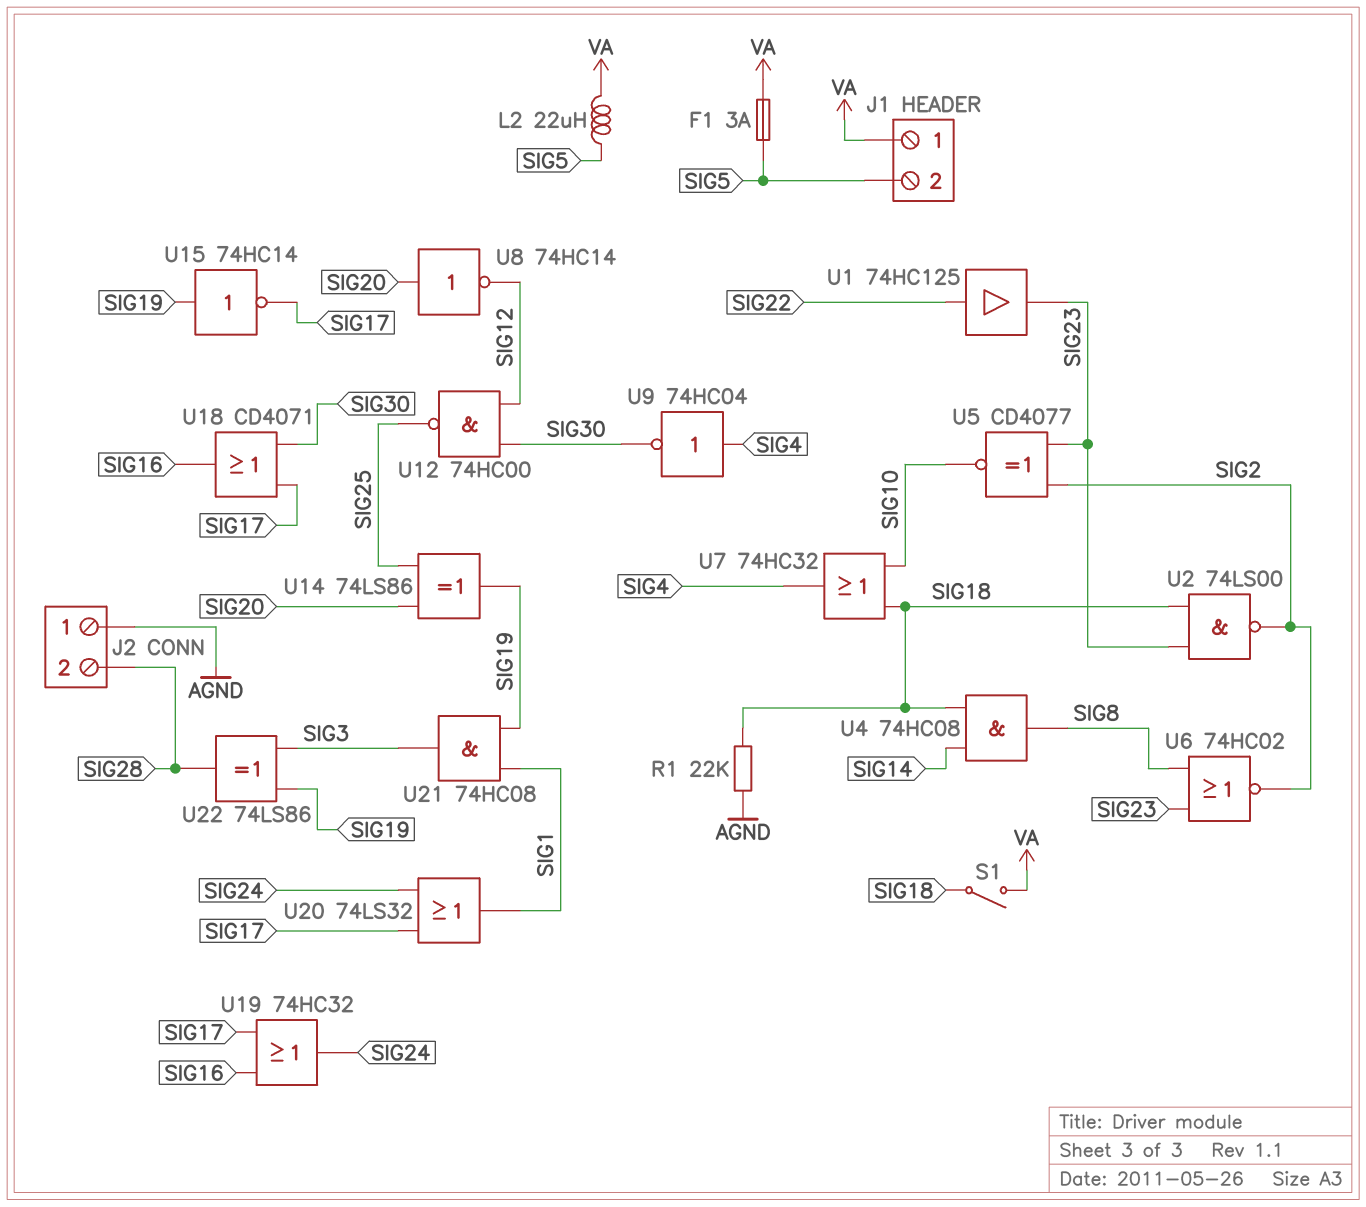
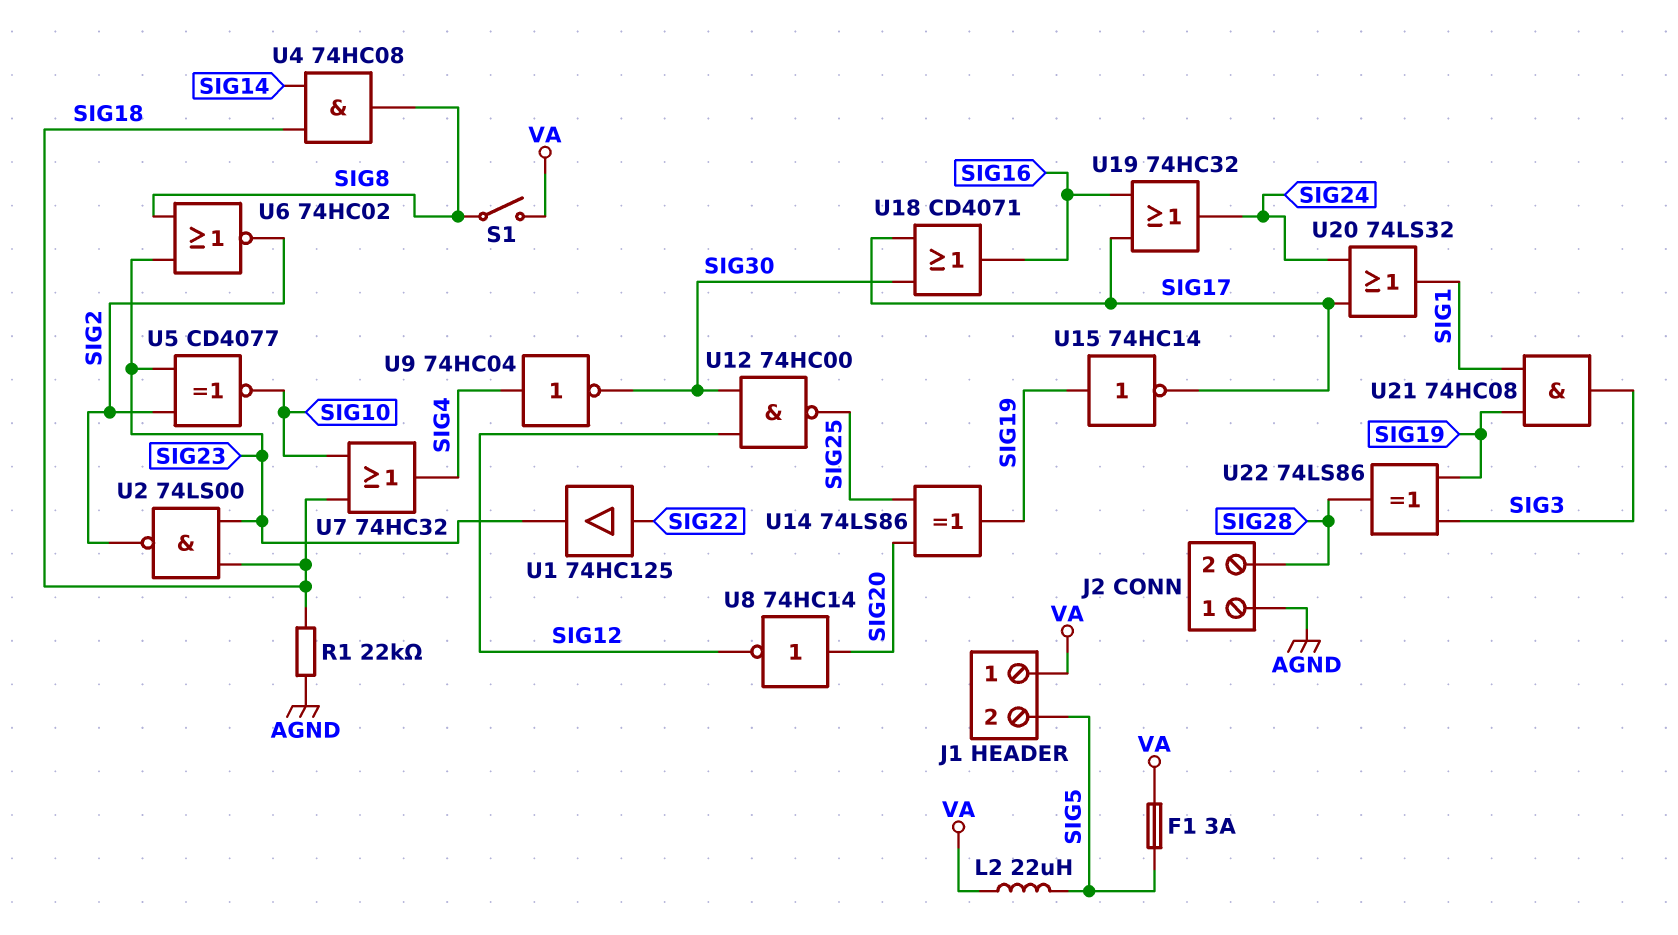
S1: switch (SIG18, VA) -> switch (SIG8, VA)

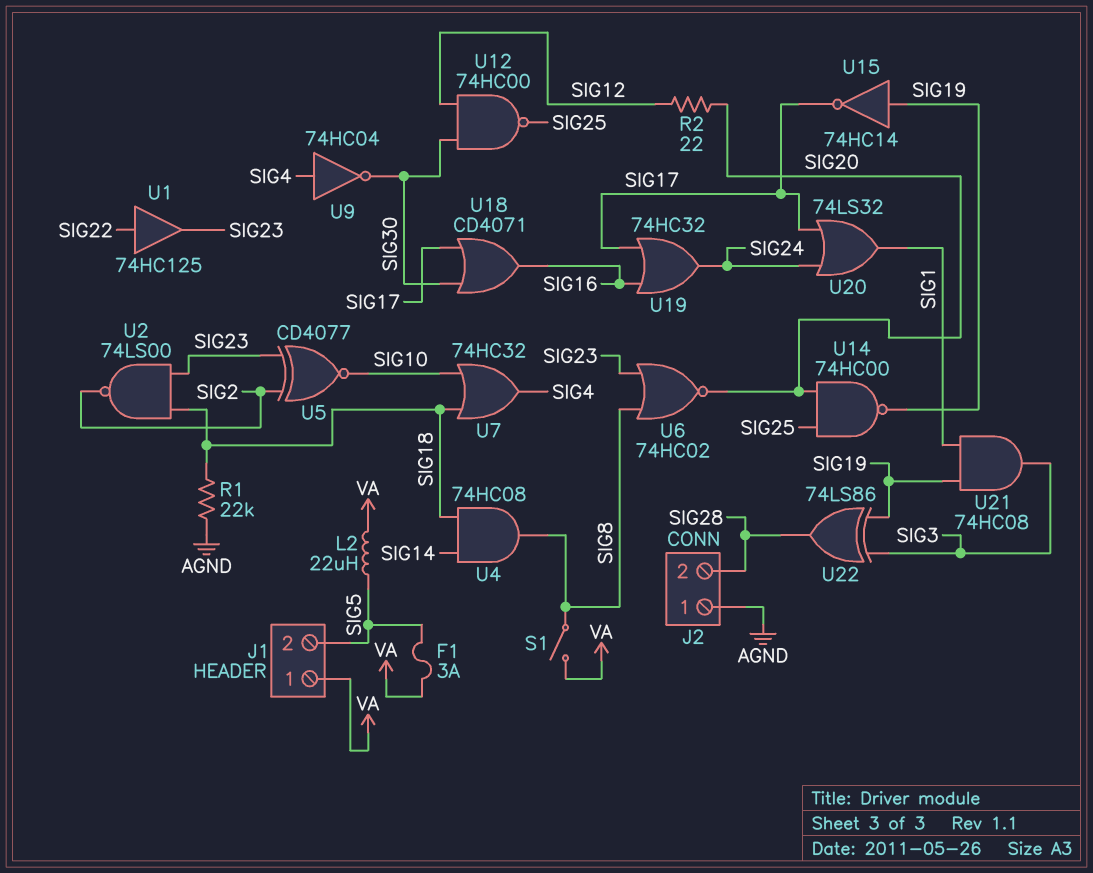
R2: none -> 22 (SIG12, SIG20)
U6: NOR 74HC02 (in SIG8, in SIG23, out SIG2) -> NOR 74HC02 (in SIG8, in SIG23, out SIG20)
U8: NOT 74HC14 (in SIG20, out SIG12) -> none
U14: XOR 74LS86 (in SIG20, in SIG25, out SIG19) -> NAND 74HC00 (in SIG20, in SIG25, out SIG19)

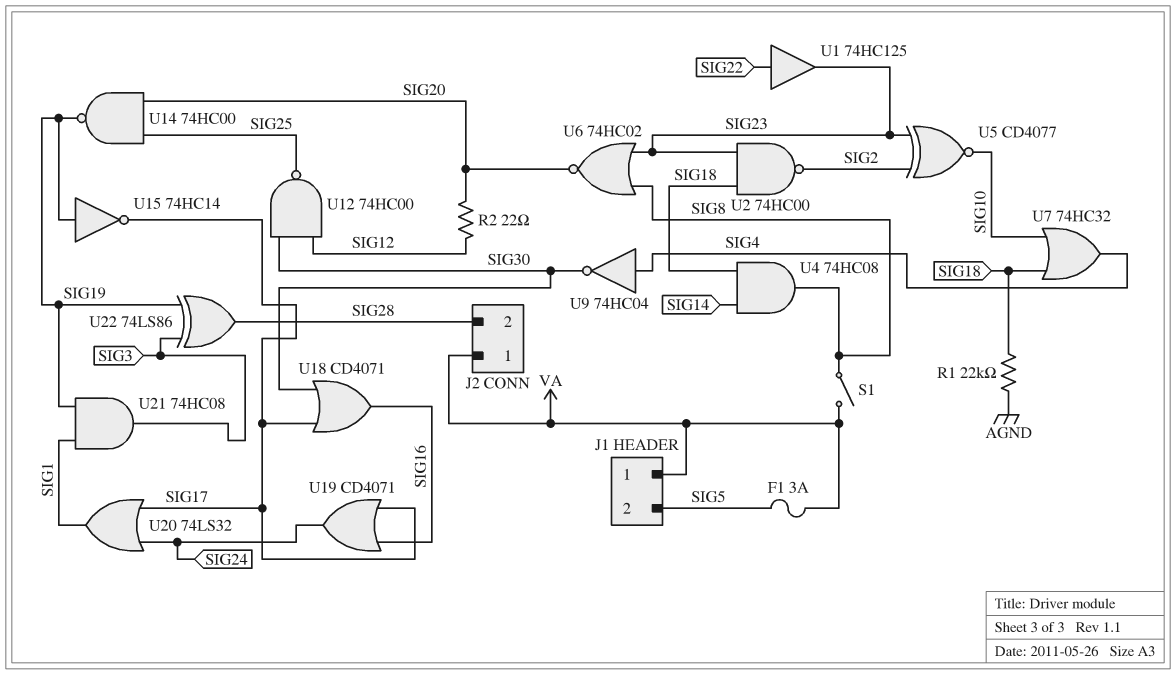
J2 pin 1: AGND -> VA
L2: 22uH (SIG5, VA) -> none
U2: NAND 74LS00 (in SIG18, in SIG23, out SIG2) -> NAND 74HC00 (in SIG18, in SIG23, out SIG2)
U19: OR 74HC32 (in SIG16, in SIG17, out SIG24) -> OR CD4071 (in SIG16, in SIG17, out SIG24)

